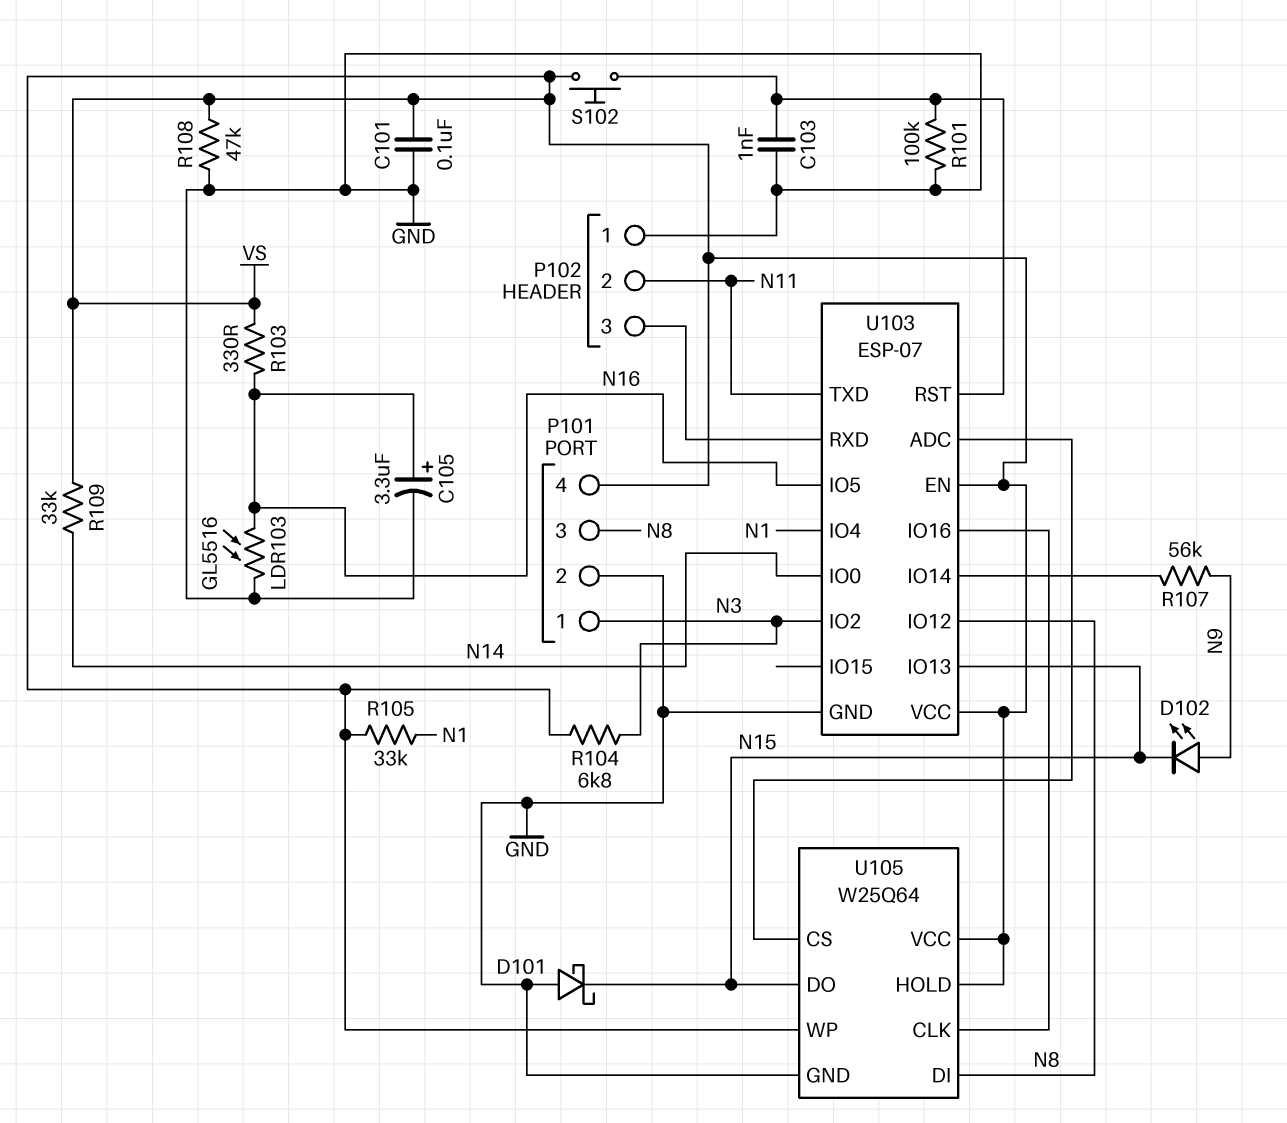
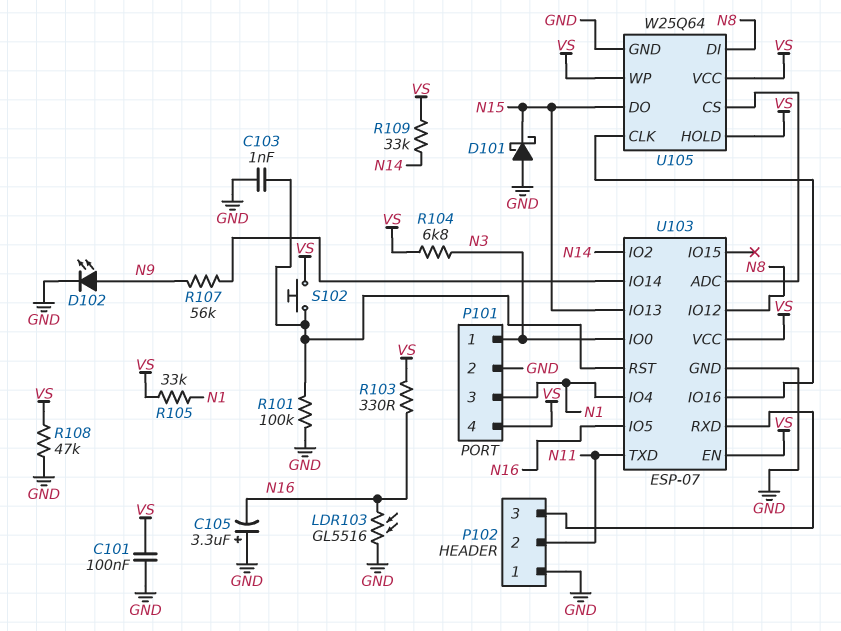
C105: 3.3uF (plus N16, minus GND) -> 3.3uF (plus GND, minus N16)
D102: LED (A N9, K N15) -> LED (A N9, K GND)
P101 pin 3: N8 -> N1
U103 pin IO0: N14 -> N3
U103 pin IO2: N3 -> N14

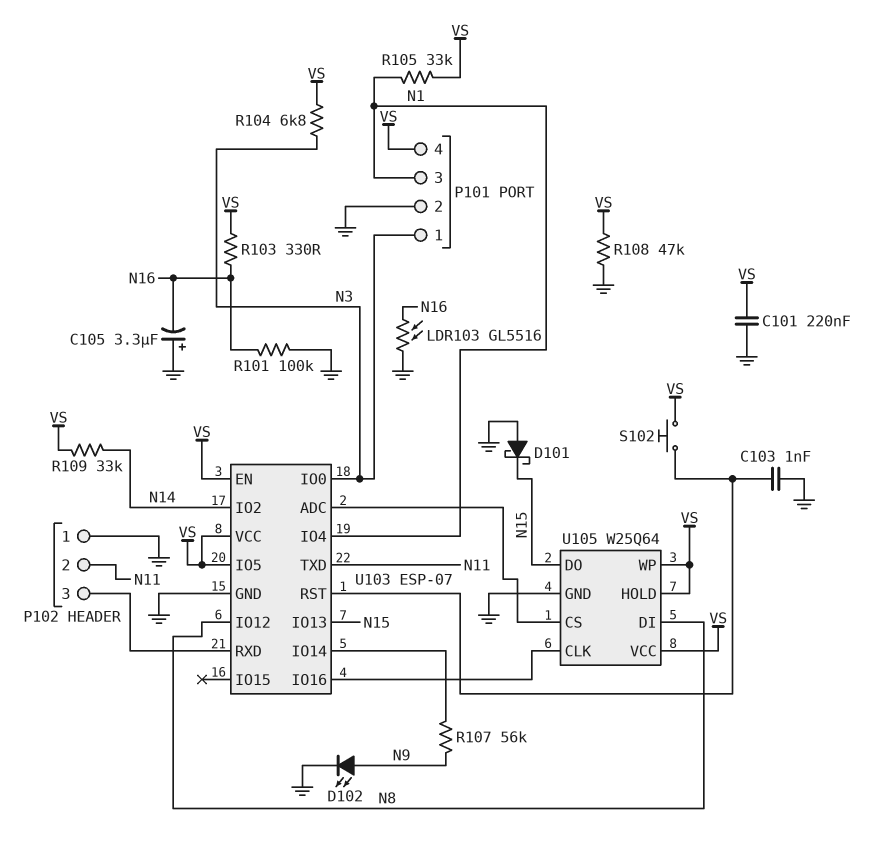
C101: 100nF (GND, VS) -> 220nF (GND, VS)
R101: 100k (GND, U103/RST) -> 100k (GND, N16)
U103 pin IO5: N16 -> VS

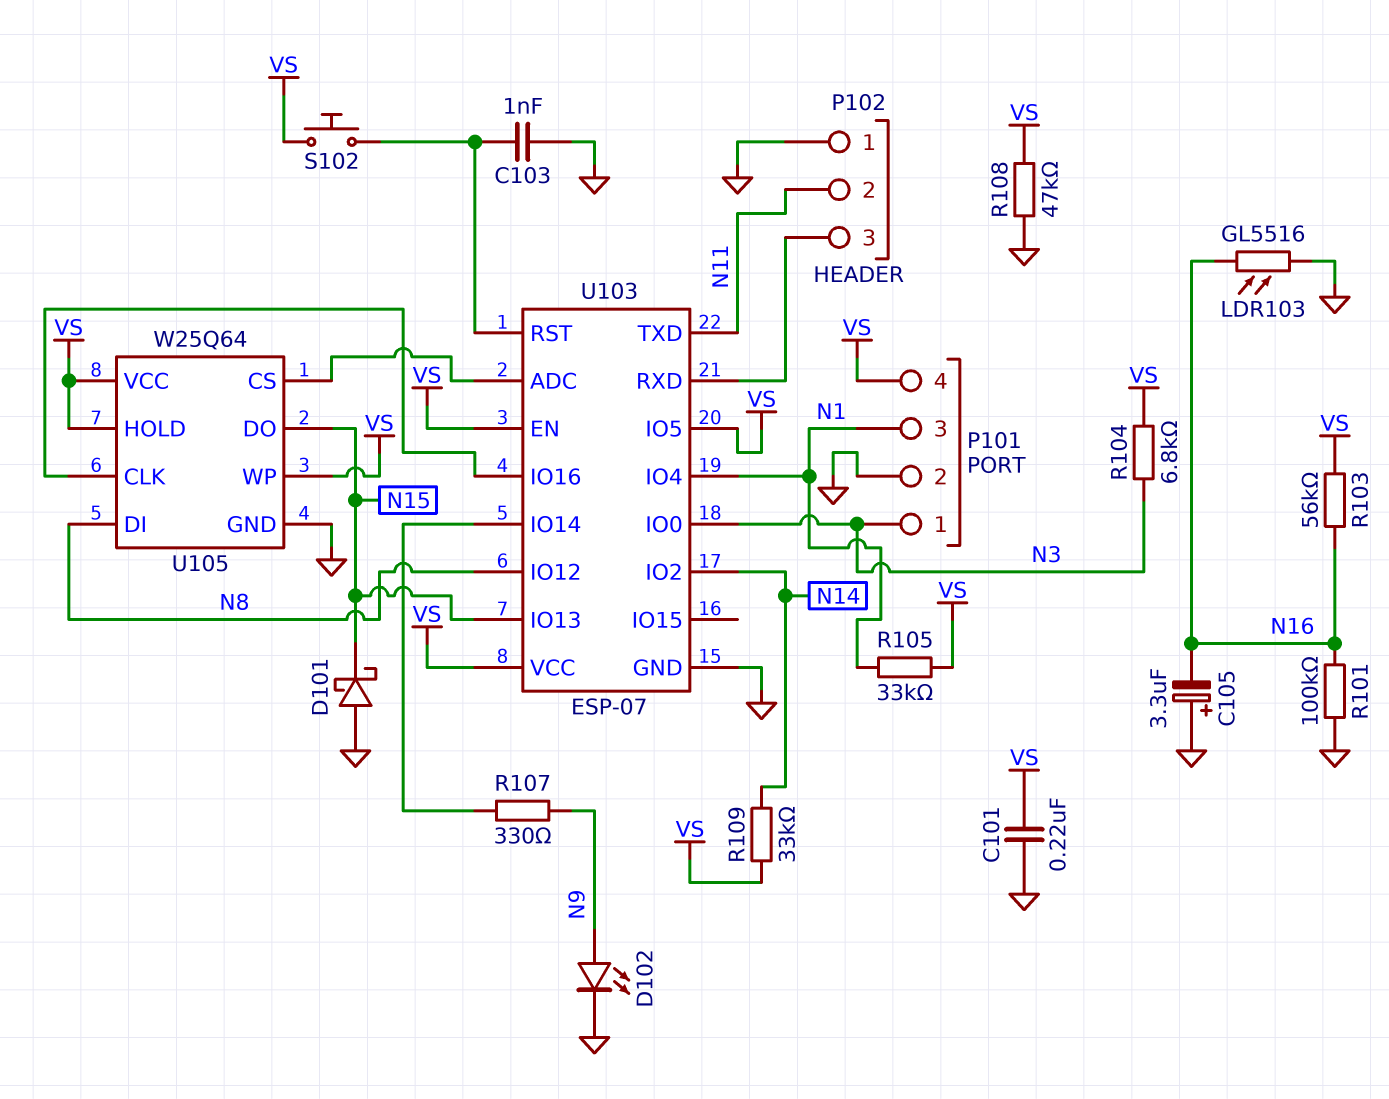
R103: 330 (N16, VS) -> 56k (N16, VS)
R107: 56k (N9, U103/IO14) -> 330 (N9, U103/IO14)

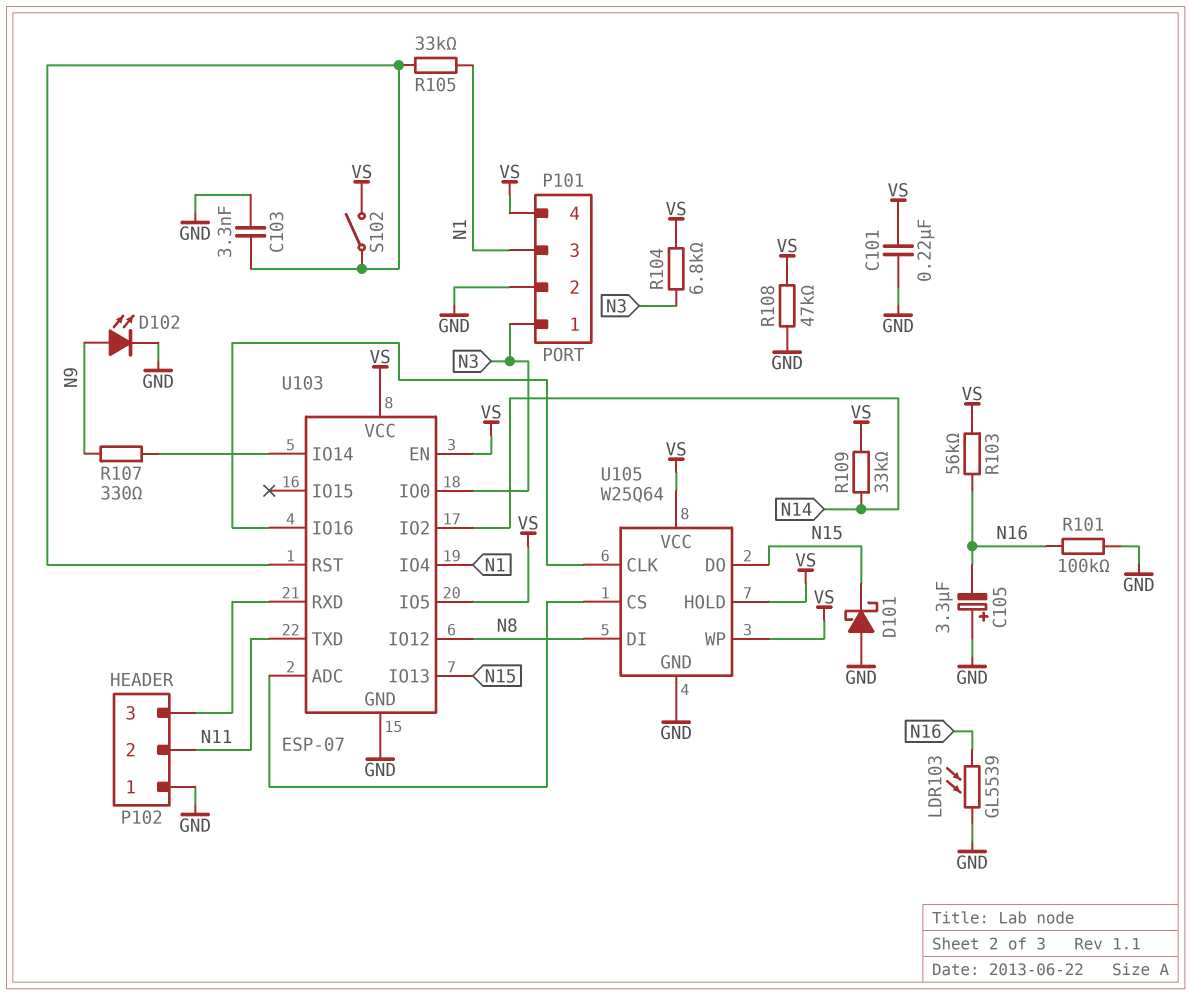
C103: 1nF (GND, U103/RST) -> 3.3nF (GND, U103/RST)
LDR103: GL5516 (GND, N16) -> GL5539 (GND, N16)
R105: 33k (N1, VS) -> 33k (N1, U103/RST)
S102: button (U103/RST, VS) -> switch (U103/RST, VS)

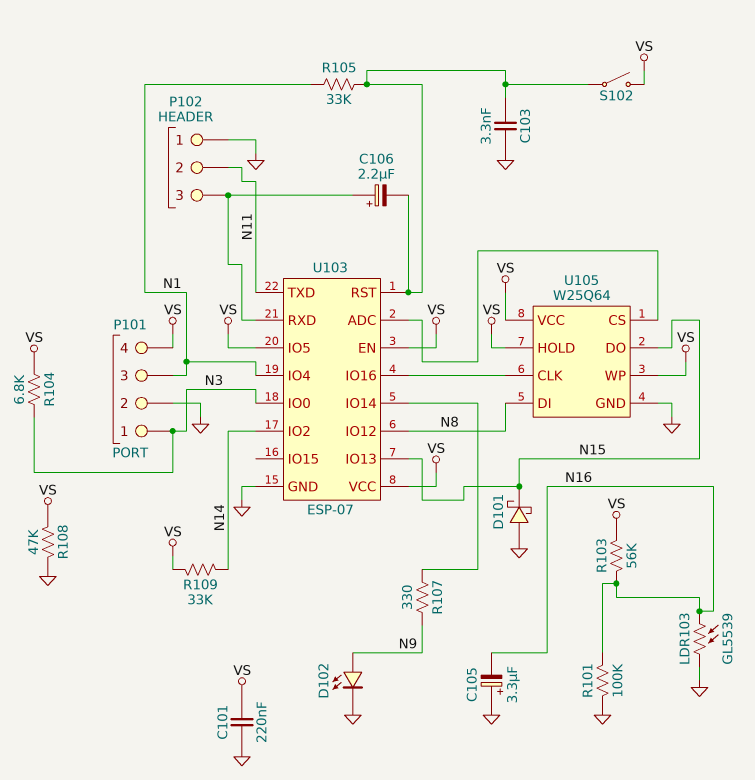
C106: none -> 2.2uF (plus P102/3, minus U103/RST)

